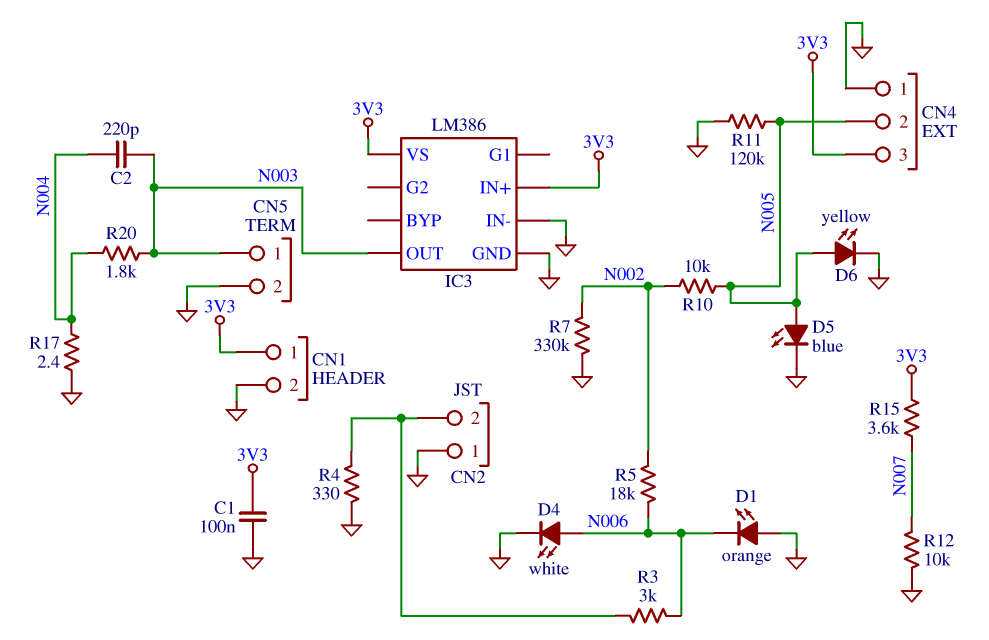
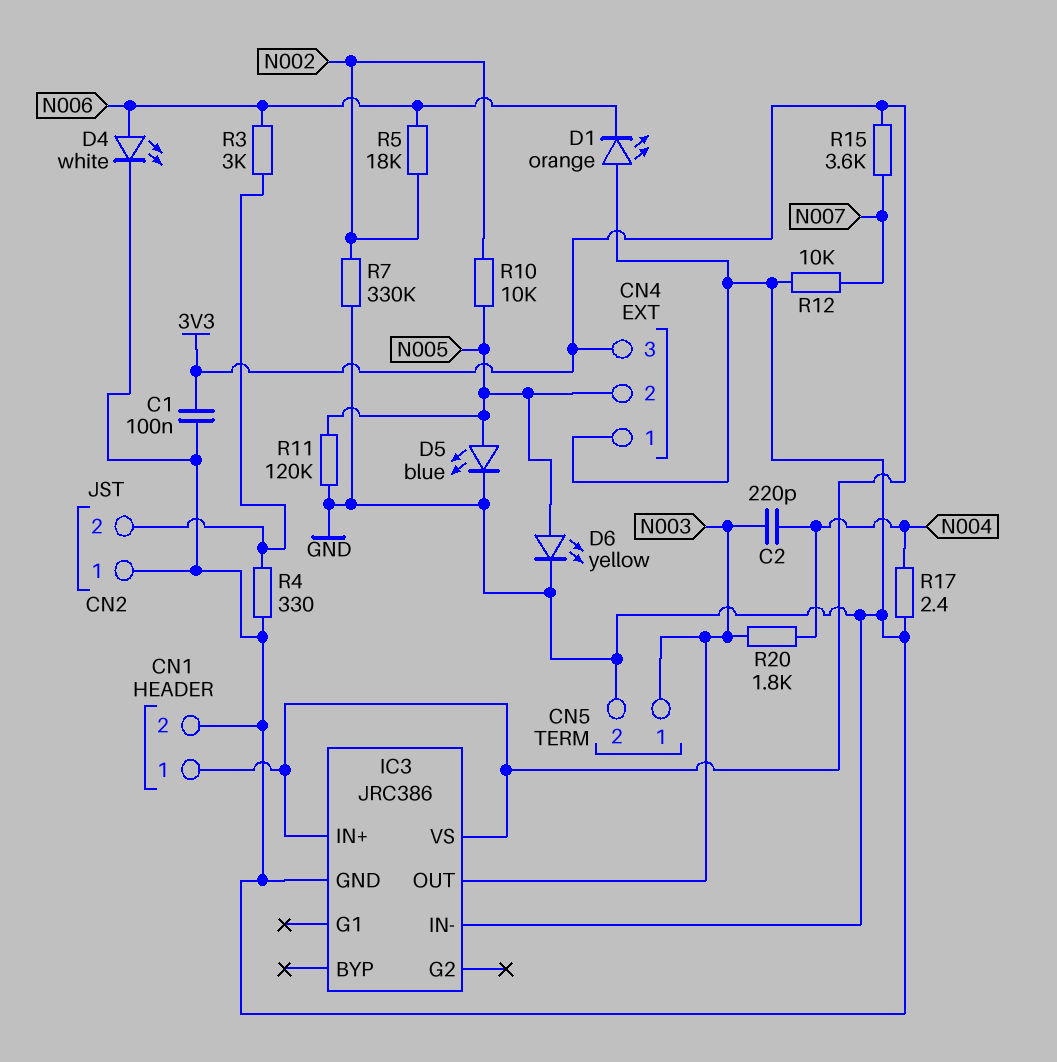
IC3: LM386 -> JRC386

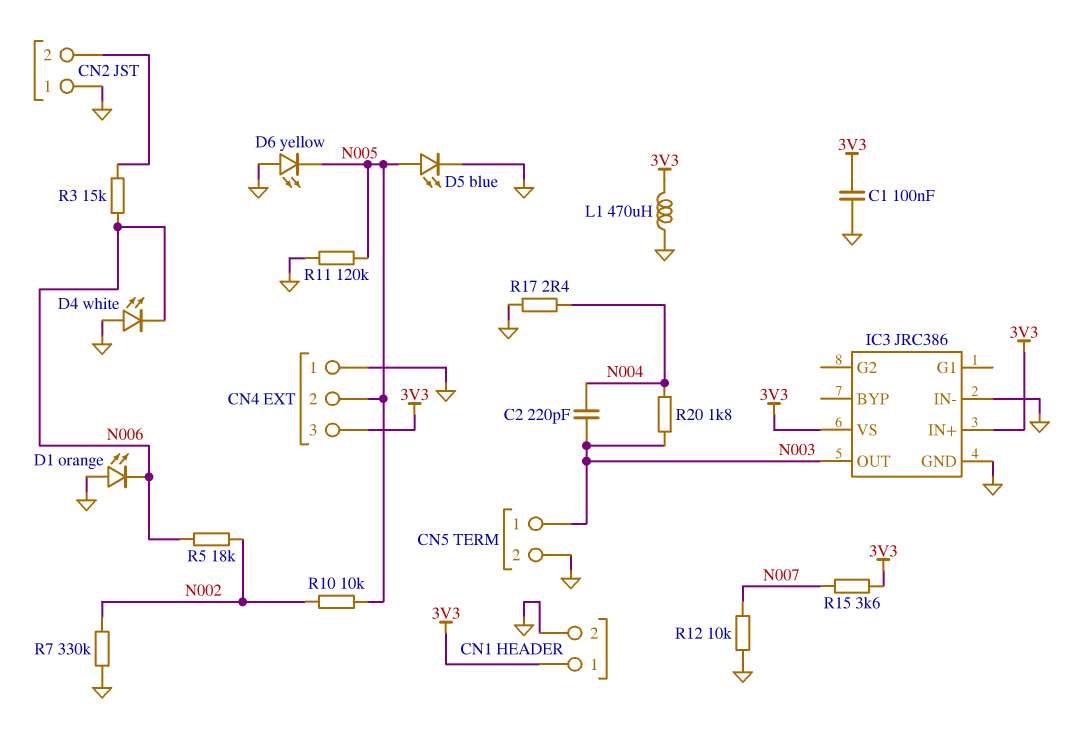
D4: LED white (A N006, K GND) -> LED white (A GND, K N006)
D6: LED yellow (A N005, K GND) -> LED yellow (A GND, K N005)
L1: none -> 470uH (3V3, GND)
R3: 3k (CN2/2, N006) -> 15k (CN2/2, N006)
R4: 330 (CN2/2, GND) -> none

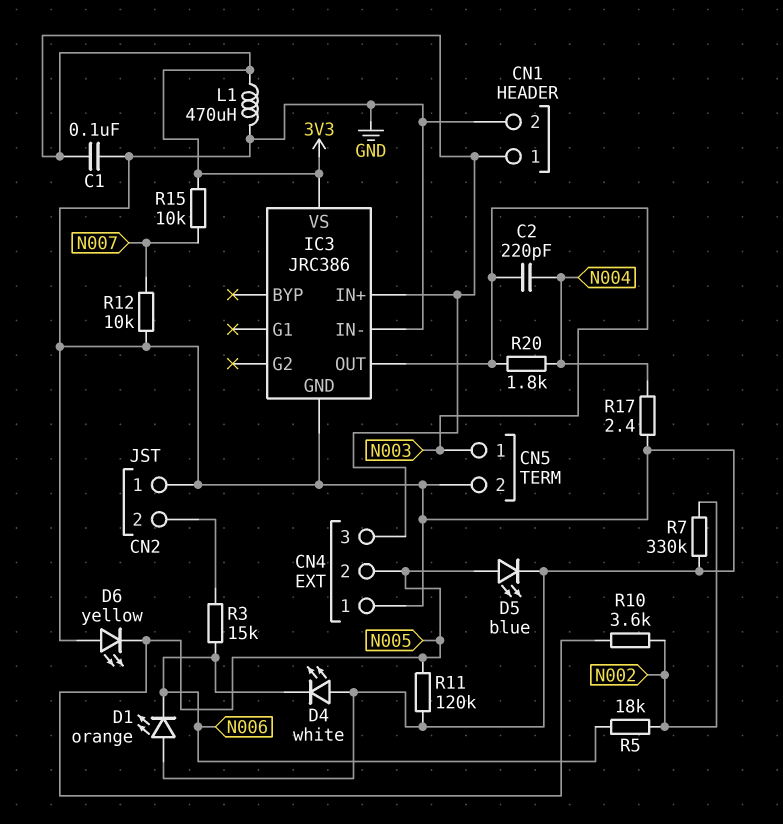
R10: 10k (N002, N005) -> 3.6k (N002, N005)
R15: 3.6k (3V3, N007) -> 10k (3V3, N007)

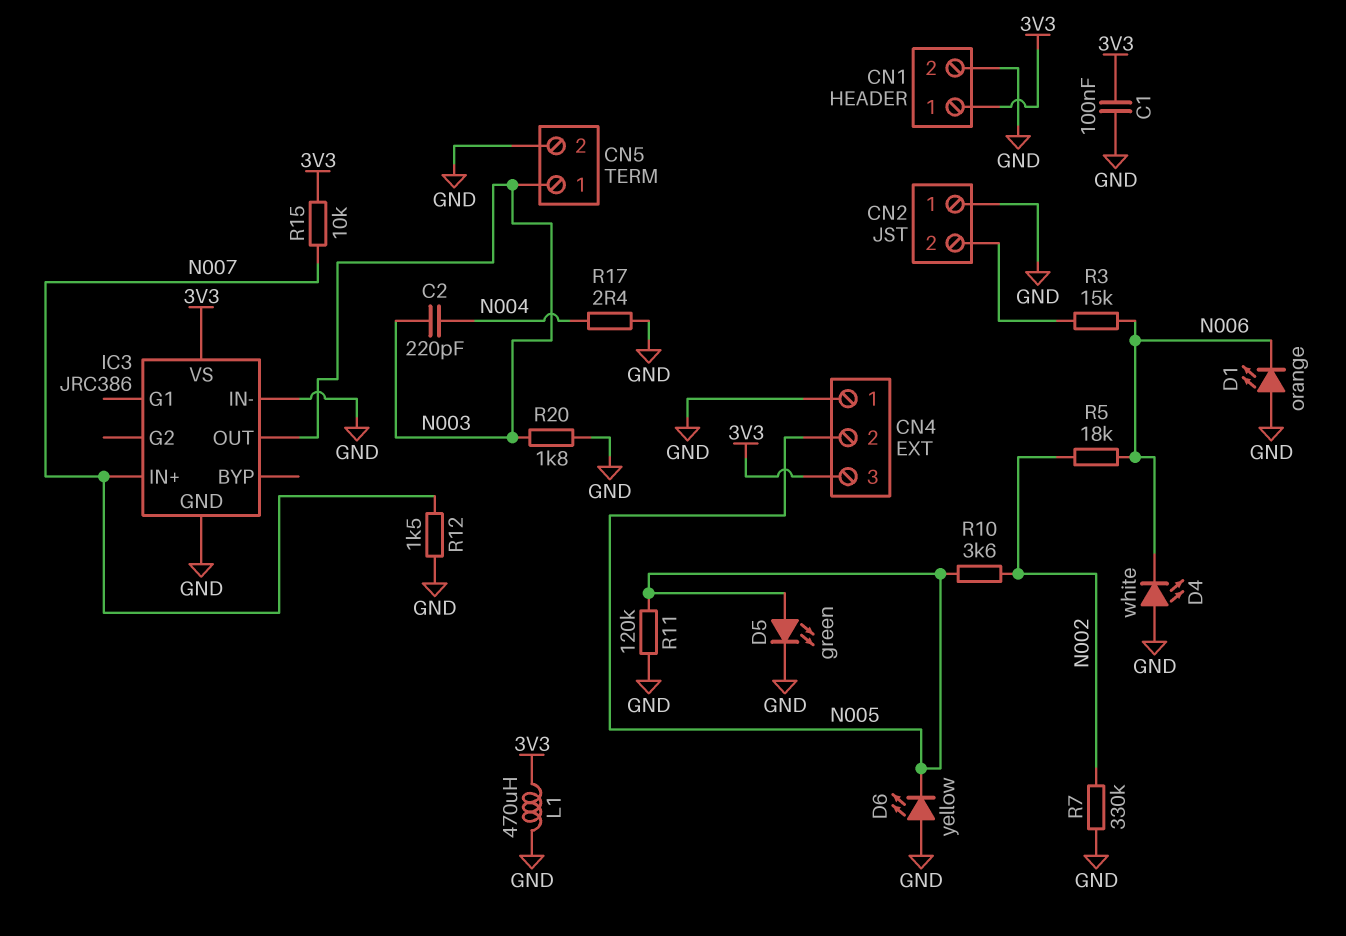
D5: LED blue (A N005, K GND) -> LED green (A N005, K GND)
IC3 pin IN+: 3V3 -> N007
R12: 10k (GND, N007) -> 1.5k (GND, N007)
R20: 1.8k (N003, N004) -> 1.8k (GND, N003)

